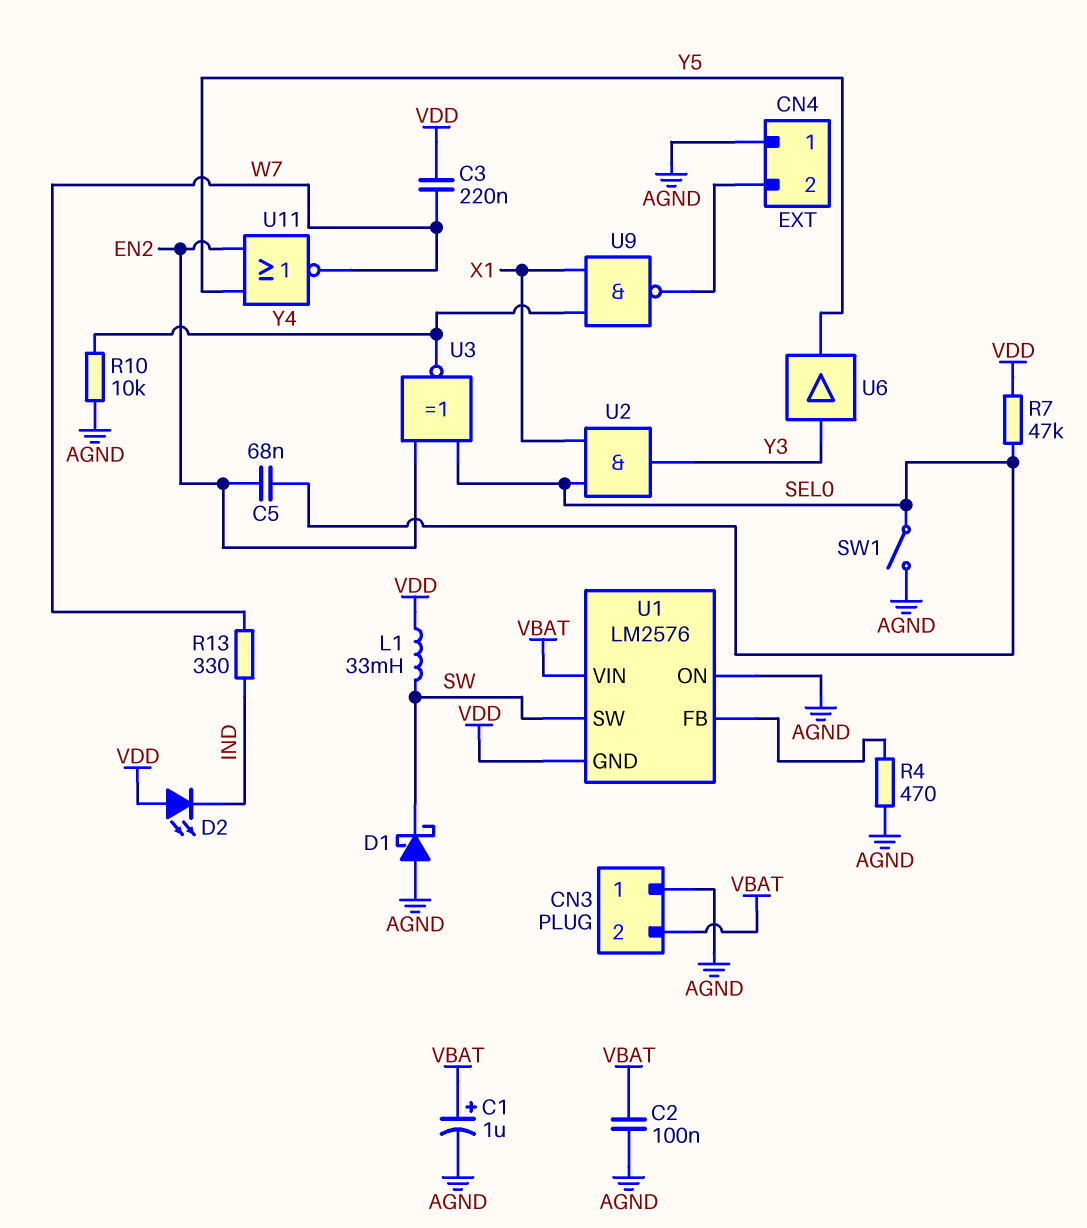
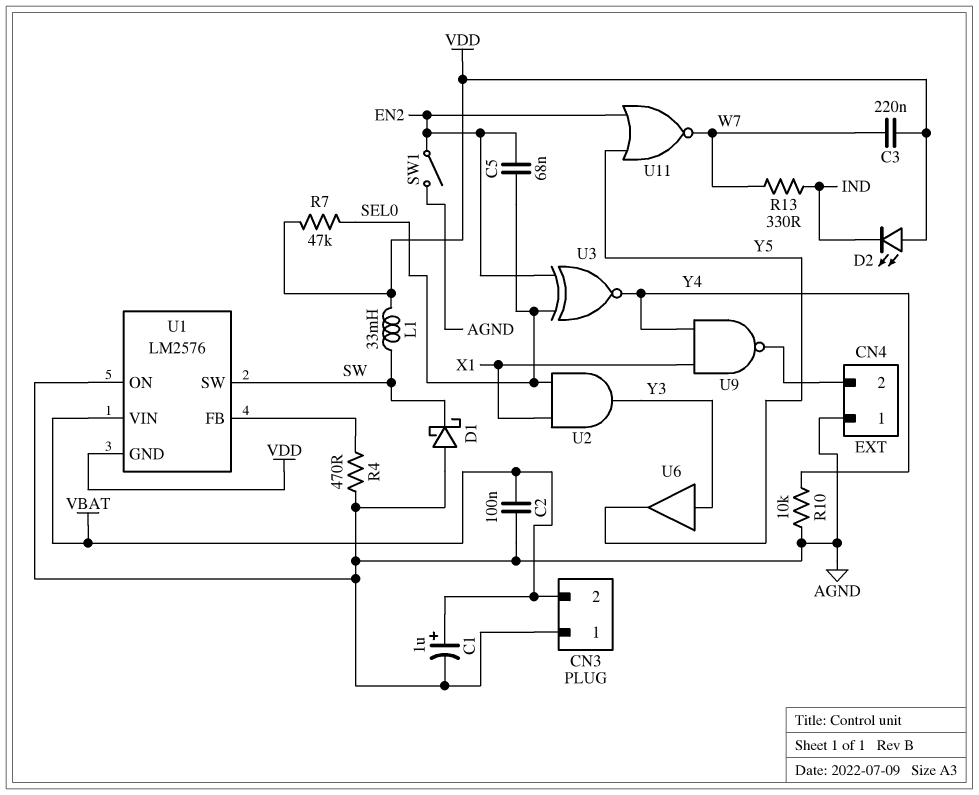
SW1: switch (AGND, SEL0) -> switch (AGND, EN2)

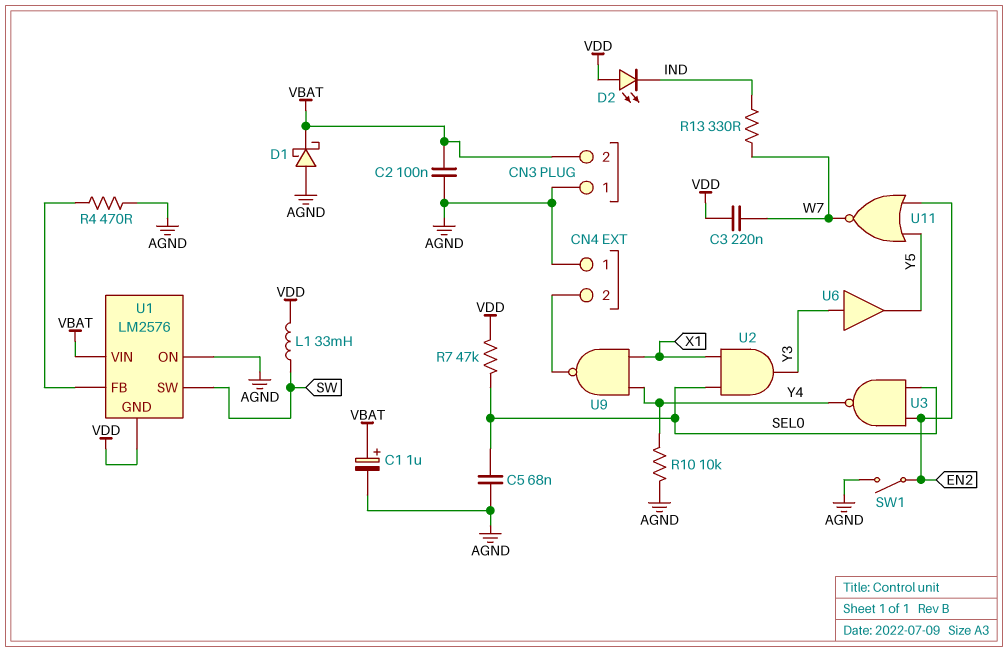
C5: 68nF (EN2, SEL0) -> 68nF (AGND, SEL0)
D1: schottky (A AGND, K SW) -> schottky (A AGND, K VBAT)
U3: XNOR (in EN2, in SEL0, out Y4) -> NAND (in EN2, in SEL0, out Y4)

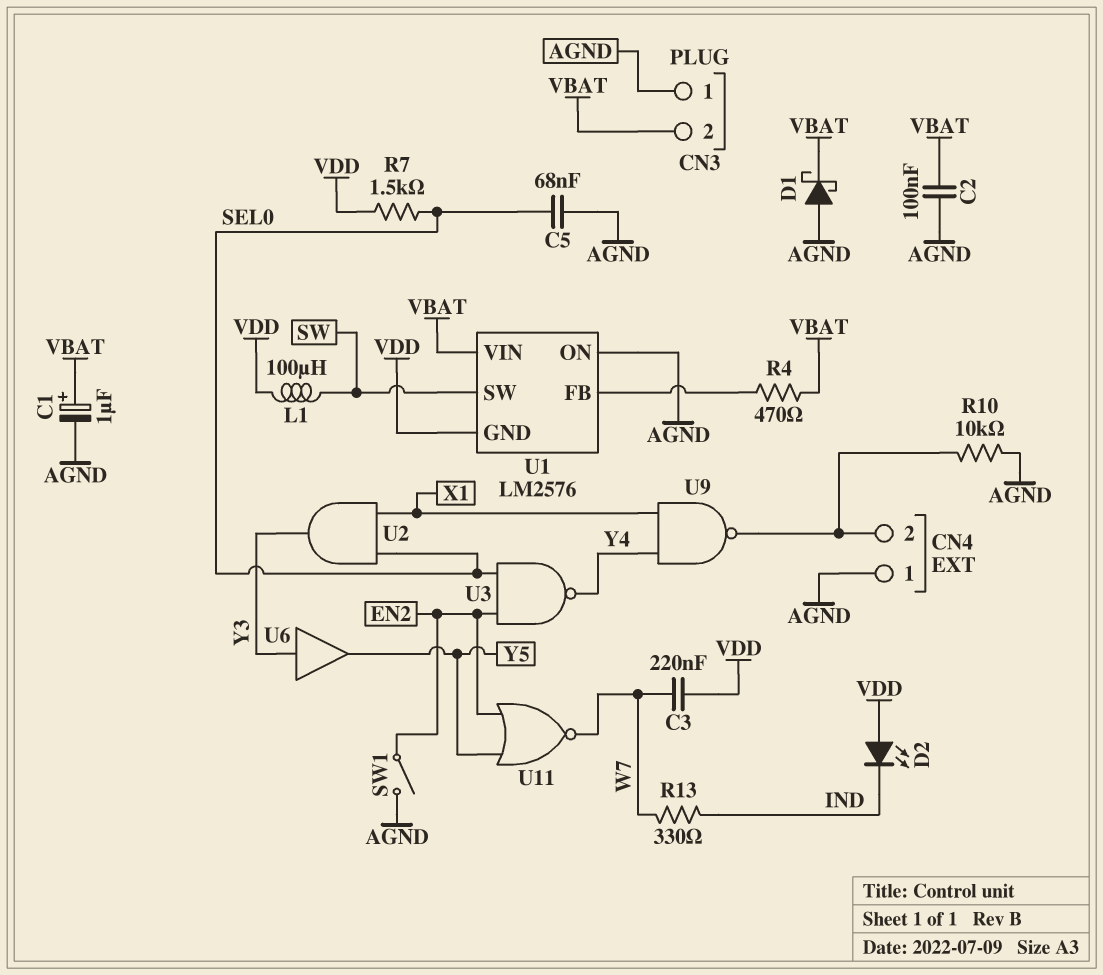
L1: 33mH (SW, VDD) -> 100uH (SW, VDD)
R4: 470 (AGND, U1/FB) -> 470 (U1/FB, VBAT)
R7: 47k (SEL0, VDD) -> 1.5k (SEL0, VDD)
R10: 10k (AGND, Y4) -> 10k (AGND, CN4/2)

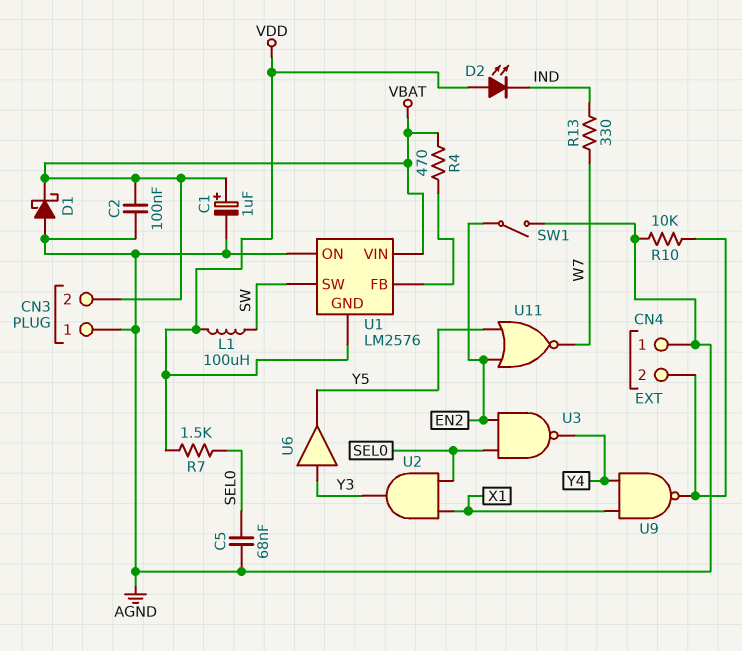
C3: 220nF (VDD, W7) -> none

